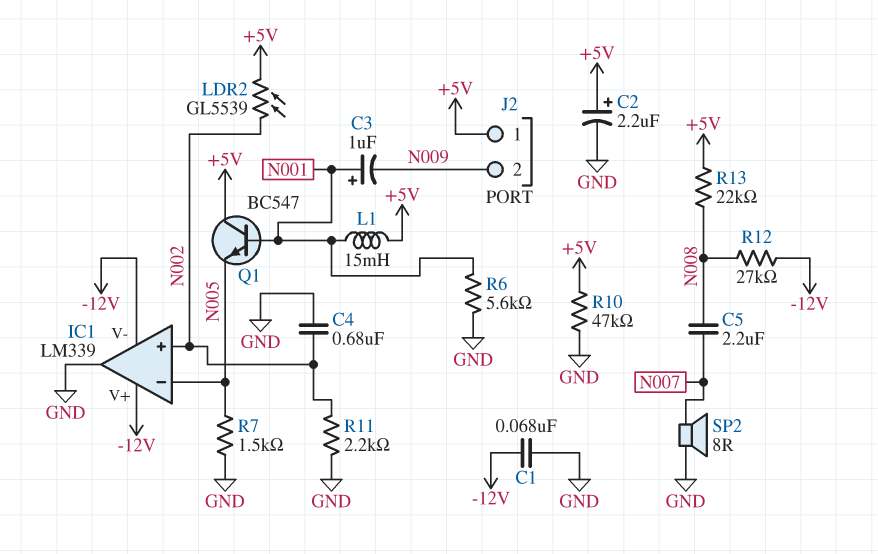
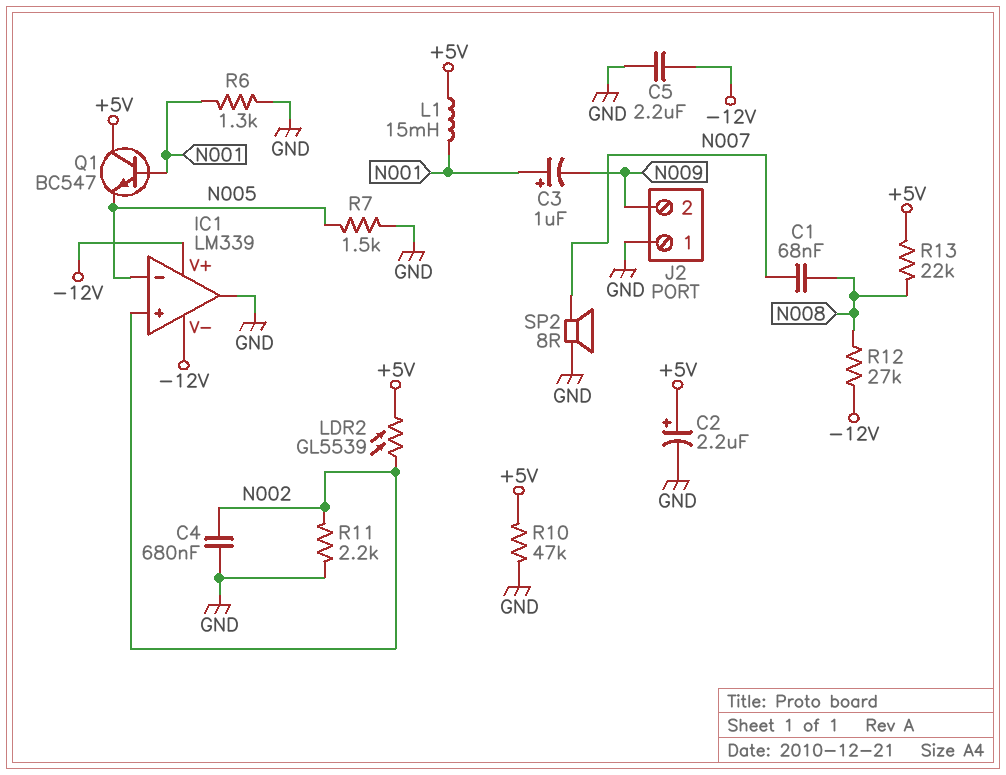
C1: 68nF (-12V, GND) -> 68nF (N007, N008)
C5: 2.2uF (N007, N008) -> 2.2uF (-12V, GND)
J2 pin 1: +5V -> GND
R6: 5.6k (GND, N001) -> 1.3k (GND, N001)

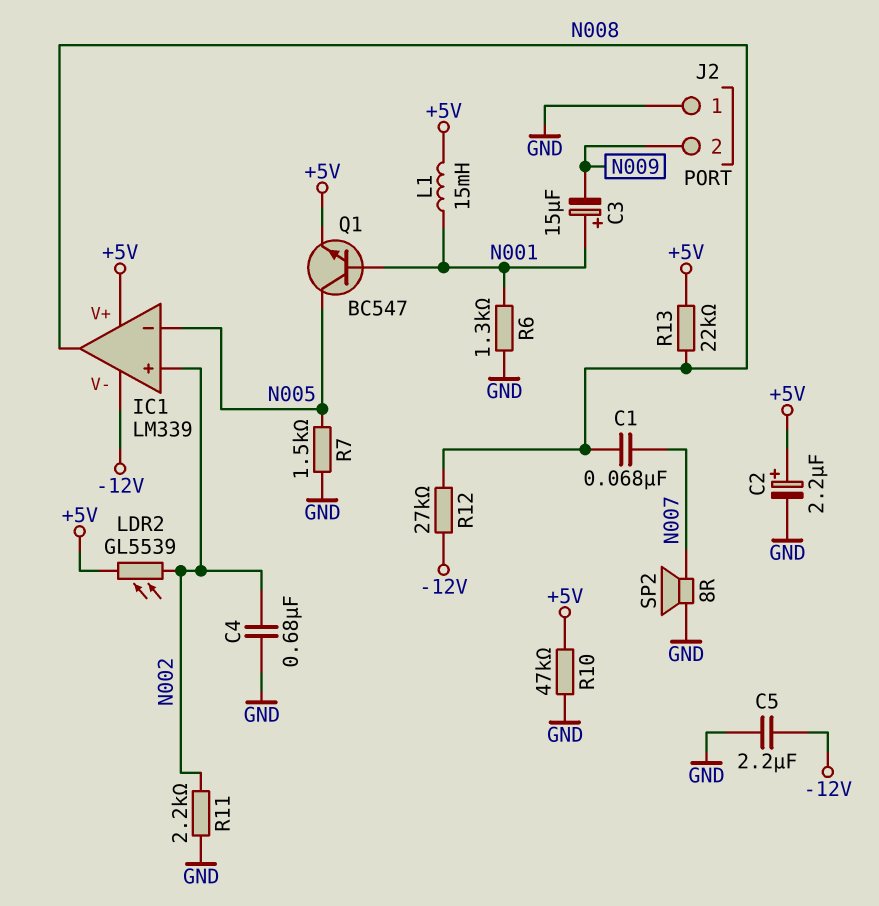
C3: 1uF (plus N001, minus N009) -> 15uF (plus N001, minus N009)
IC1 pin V+: -12V -> +5V
IC1 pin out: GND -> N008
Q1: NPN BC547 (B N001, C +5V, E N005) -> NPN BC547 (B N001, C N005, E +5V)

